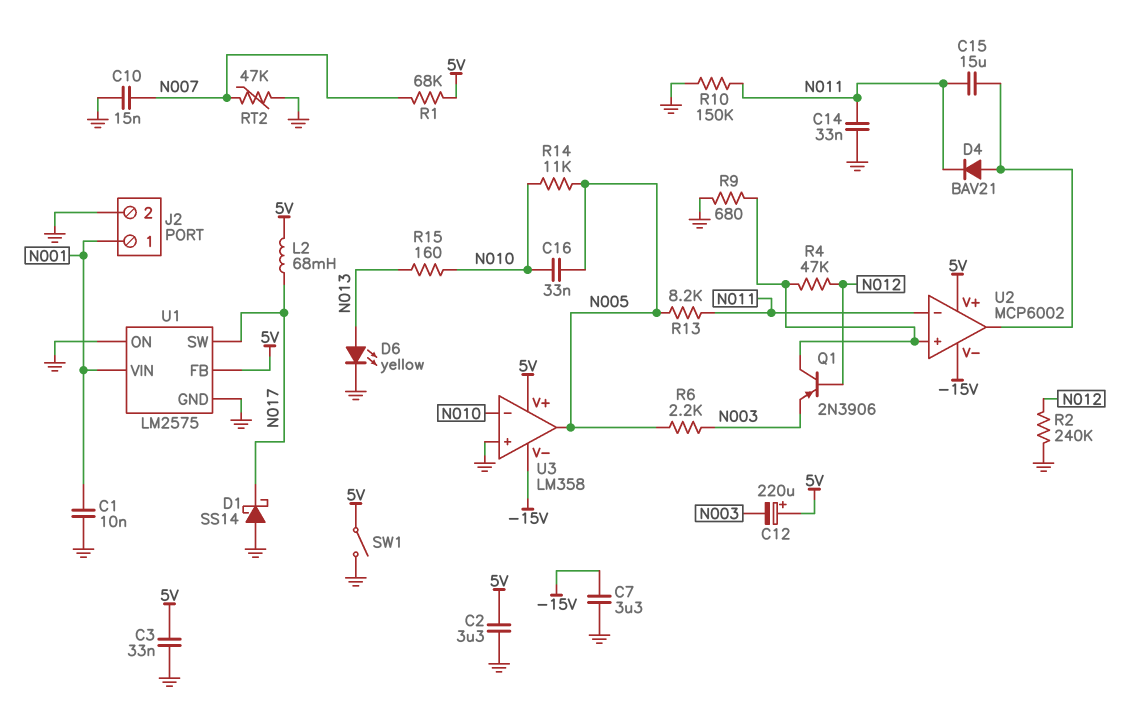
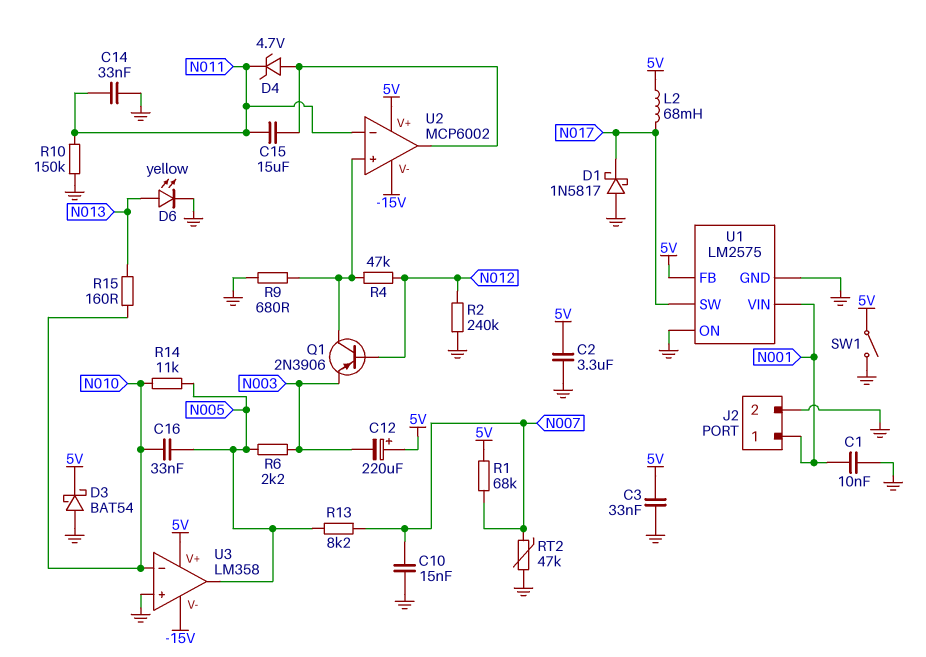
C7: 3.3uF (-15V, GND) -> none
D1: schottky SS14 (A GND, K N017) -> schottky 1N5817 (A GND, K N017)
D3: none -> schottky BAT54 (A GND, K 5V)
D4: diode BAV21 (A U2/out, K N011) -> zener 4.7V (A U2/out, K N011)
R13: 8.2k (N005, N011) -> 8.2k (N005, N007)

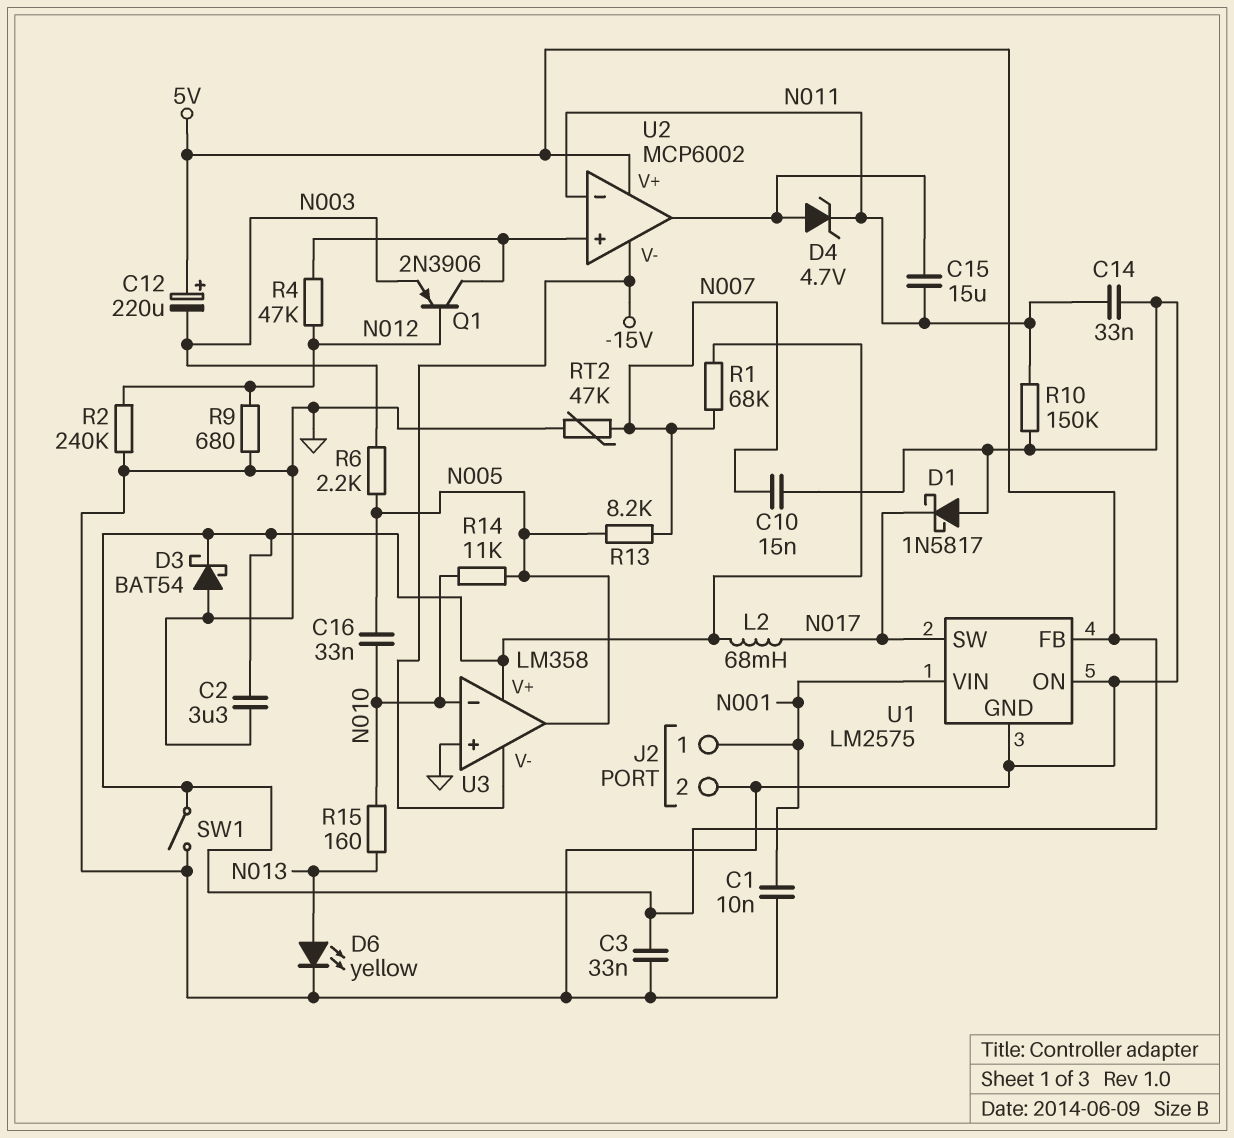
R9: 680 (GND, U2/in+) -> 680 (GND, N012)

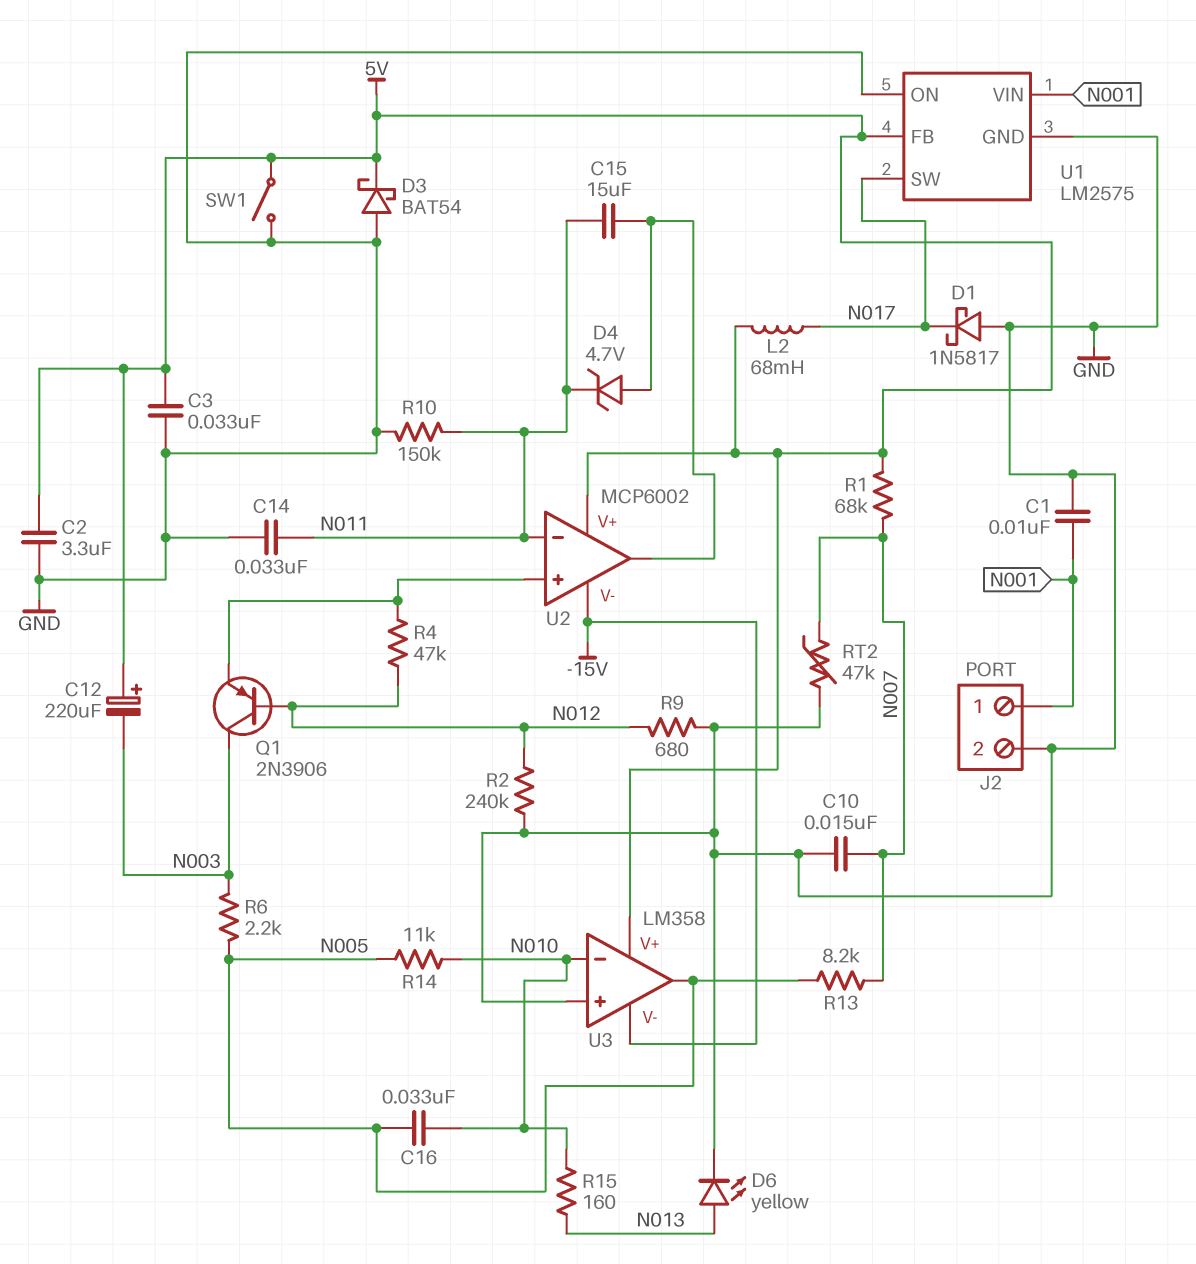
Q1: PNP 2N3906 (B N012, C U2/in+, E N003) -> PNP 2N3906 (B N012, C N003, E U2/in+)

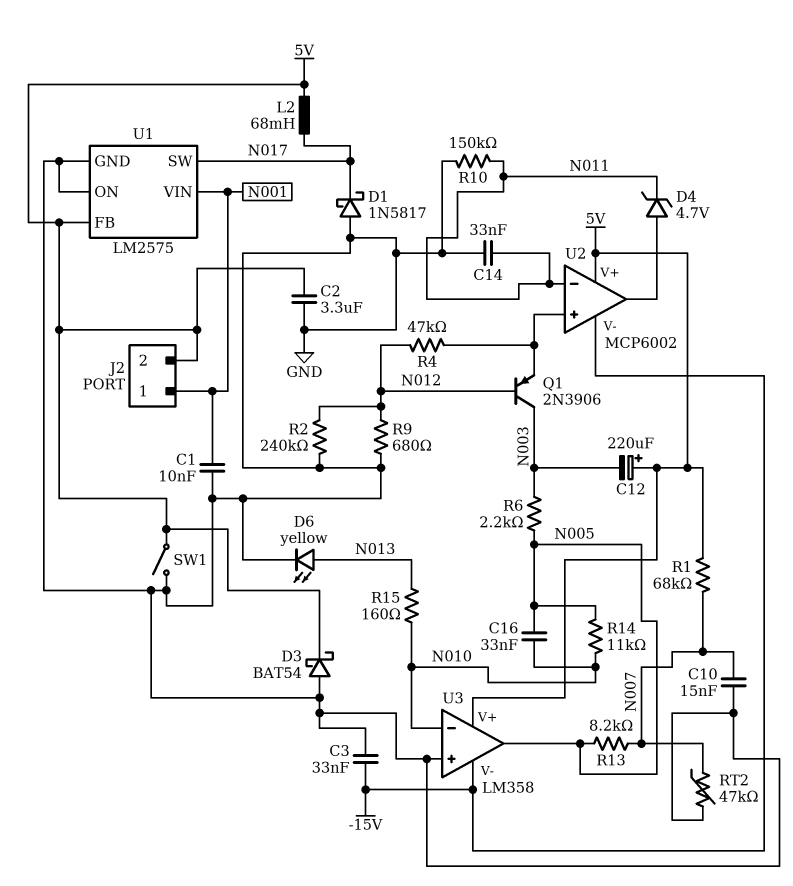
C3: 33nF (5V, GND) -> 33nF (-15V, GND)
C15: 15uF (N011, U2/out) -> none
J2 pin 2: GND -> 5V

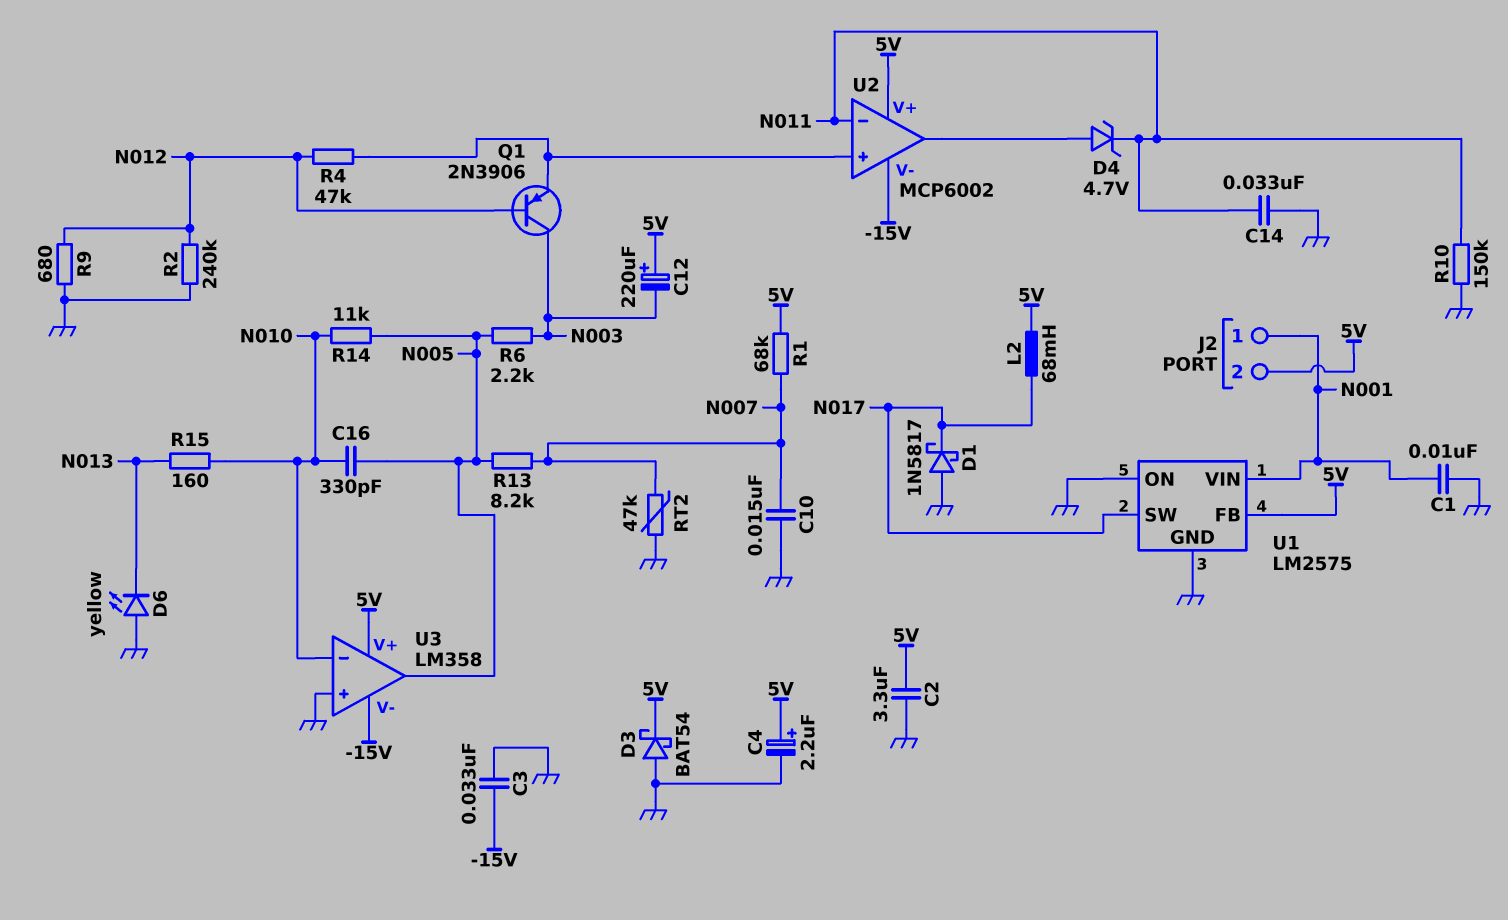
C4: none -> 2.2uF (plus 5V, minus GND)
C16: 33nF (N005, N010) -> 330pF (N005, N010)
D6: LED yellow (A N013, K GND) -> LED yellow (A GND, K N013)
SW1: switch (5V, GND) -> none

